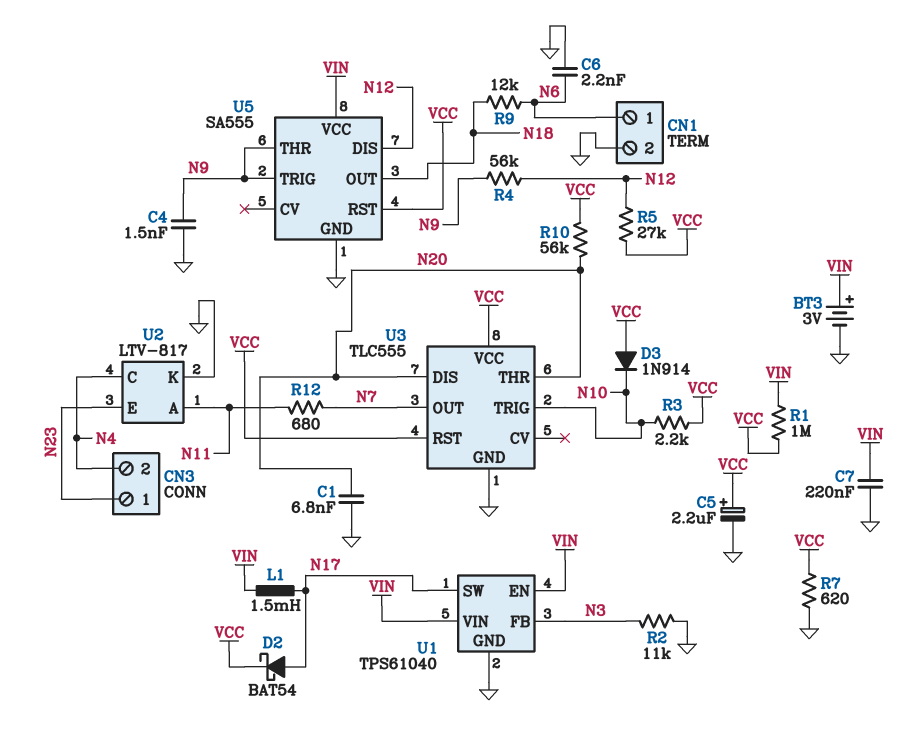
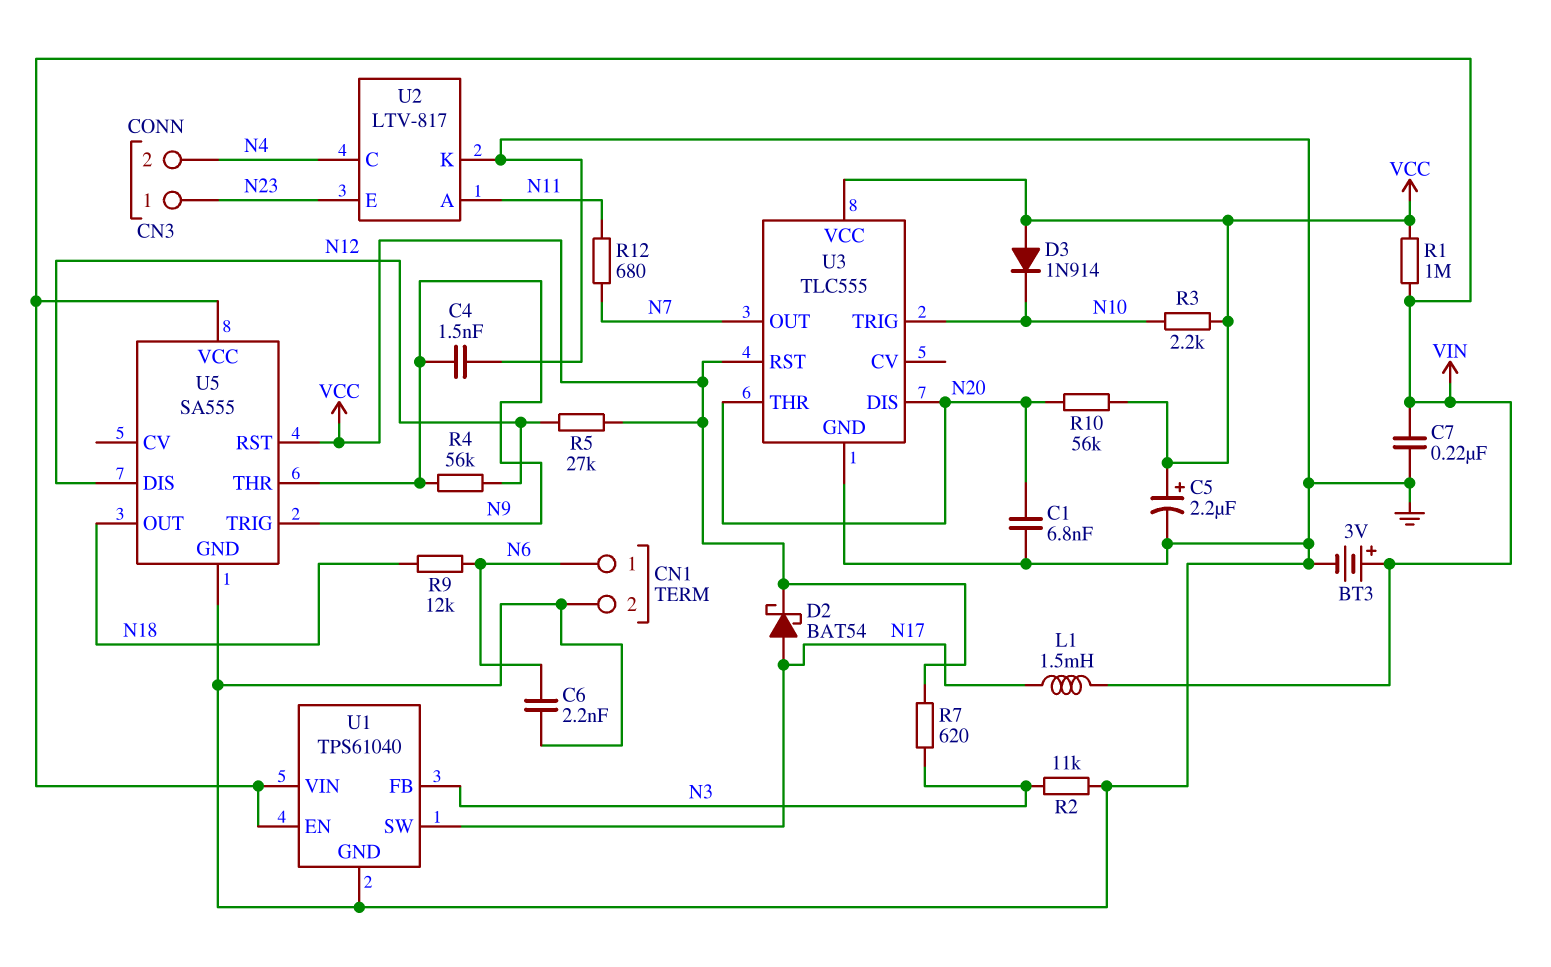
R7: 620 (GND, VCC) -> 620 (N3, VCC)

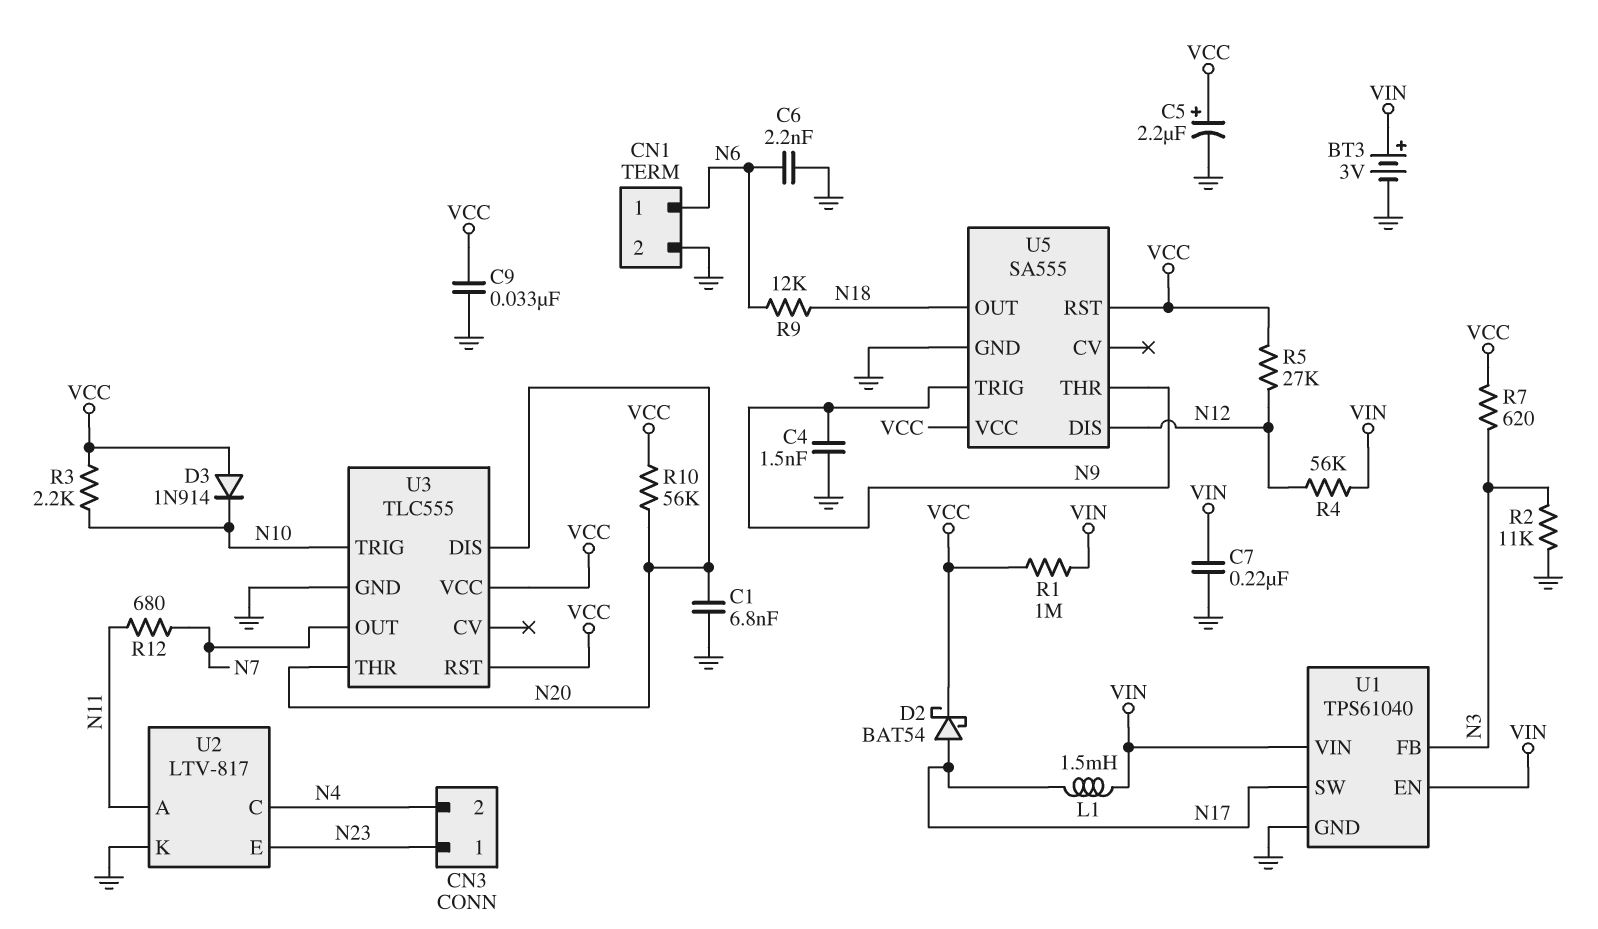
C9: none -> 33nF (GND, VCC)
R4: 56k (N9, N12) -> 56k (N12, VIN)
U5 pin VCC: VIN -> VCC

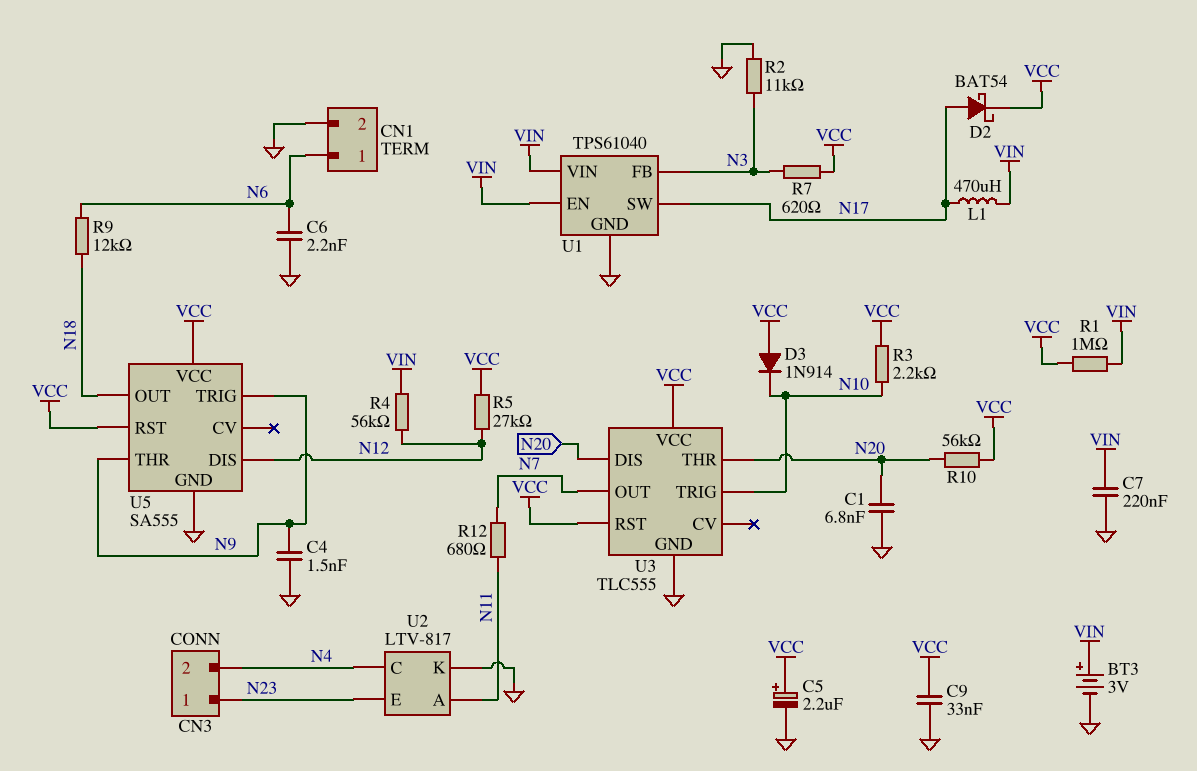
L1: 1.5mH (N17, VIN) -> 470uH (N17, VIN)

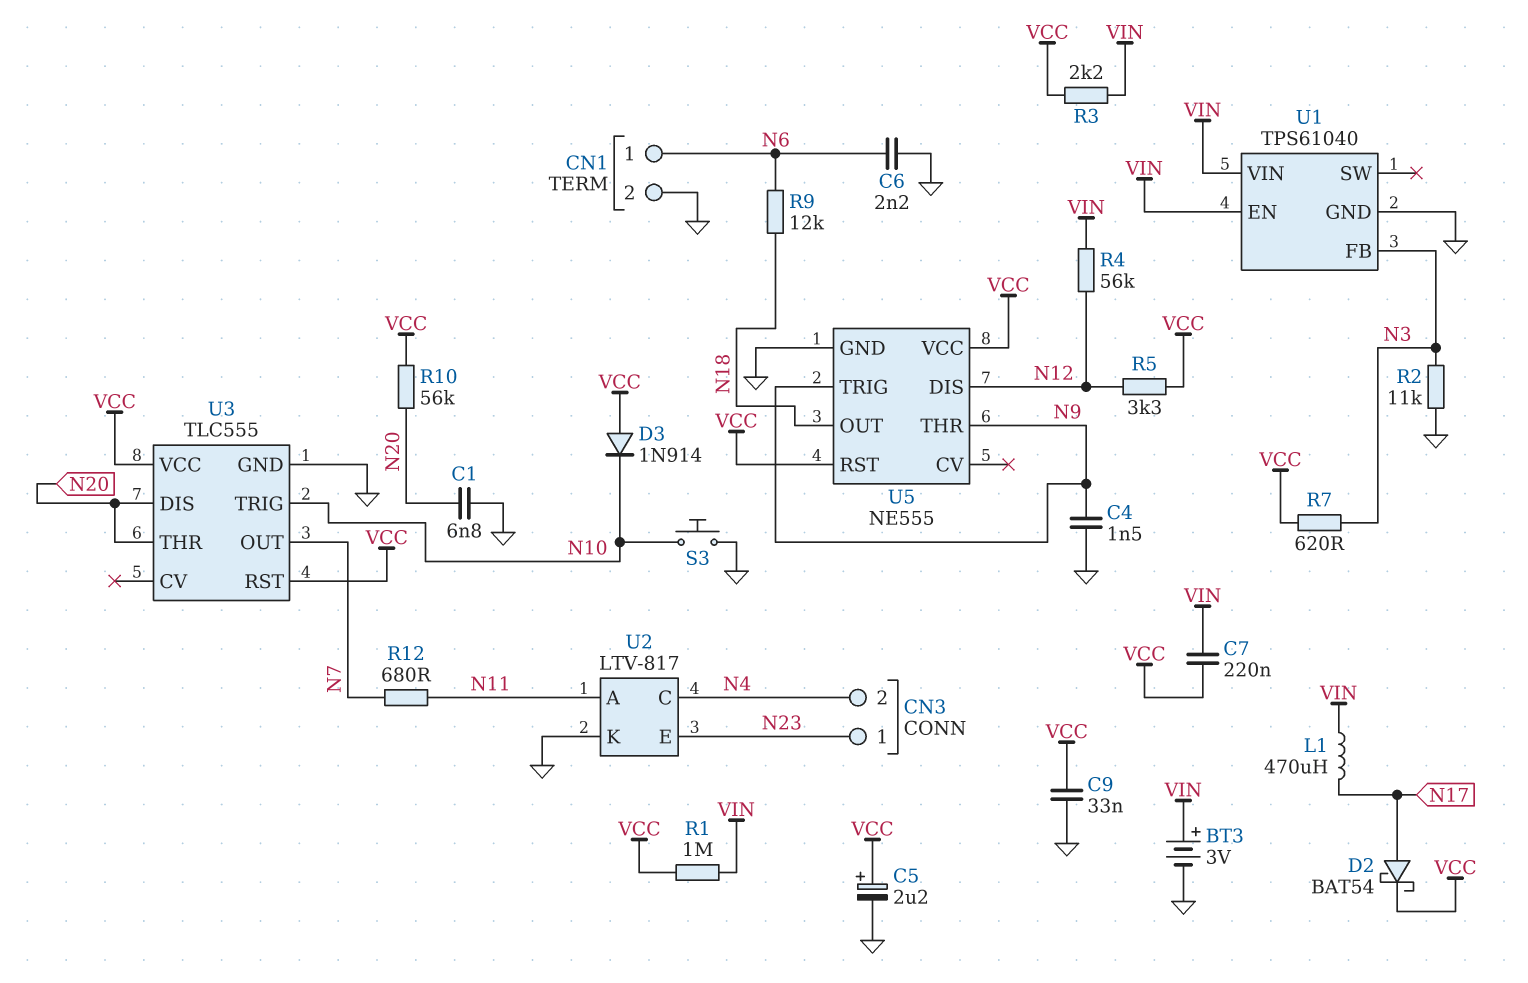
C7: 220nF (GND, VIN) -> 220nF (VCC, VIN)
R3: 2.2k (N10, VCC) -> 2.2k (VCC, VIN)
R5: 27k (N12, VCC) -> 3.3k (N12, VCC)
S3: none -> button (GND, N10)
U1 pin SW: N17 -> none
U5: SA555 -> NE555

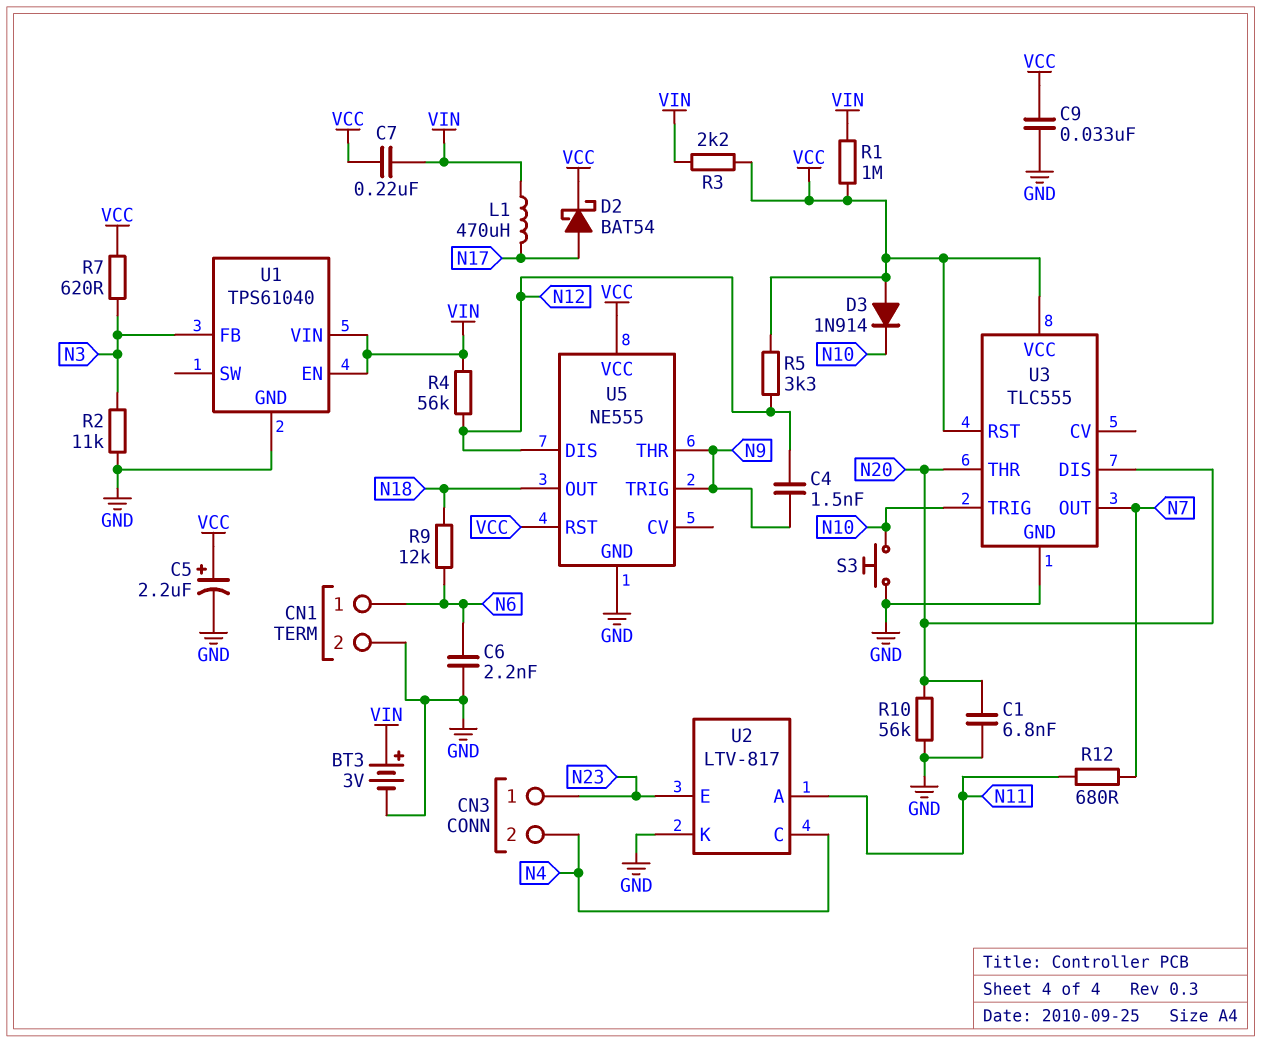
C4: 1.5nF (GND, N9) -> 1.5nF (N9, N12)
R10: 56k (N20, VCC) -> 56k (GND, N20)

